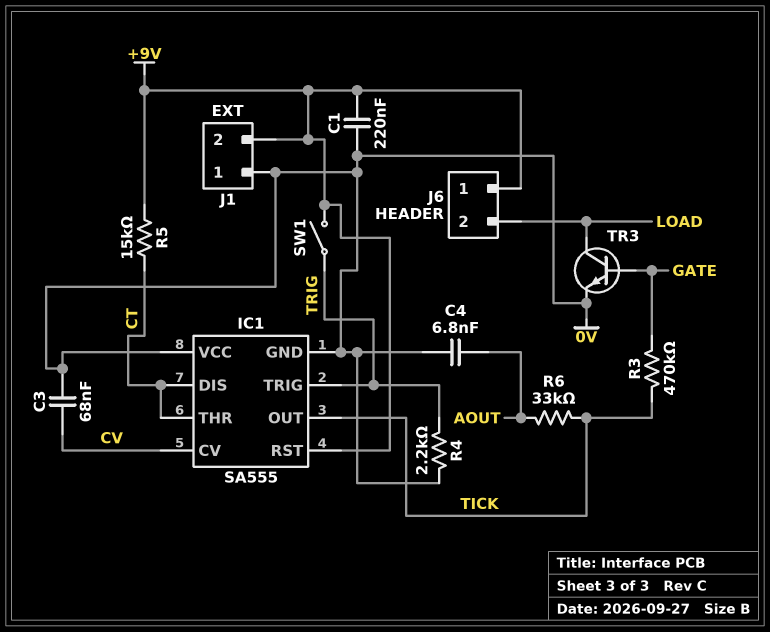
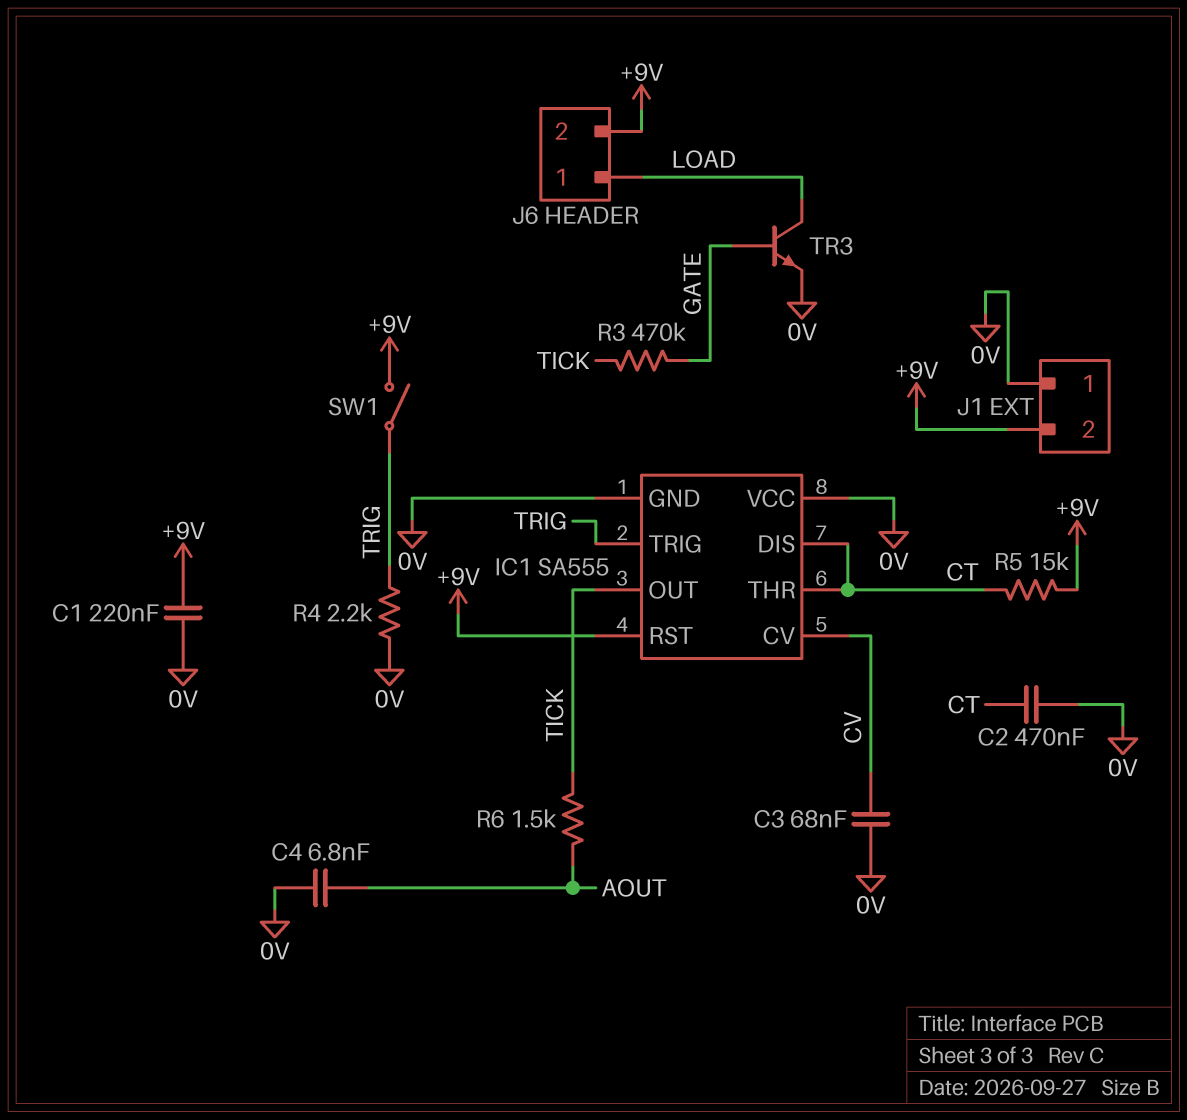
C2: none -> 470nF (0V, CT)
J6 pin 1: +9V -> LOAD
J6 pin 2: LOAD -> +9V
R6: 33k (AOUT, TICK) -> 1.5k (AOUT, TICK)

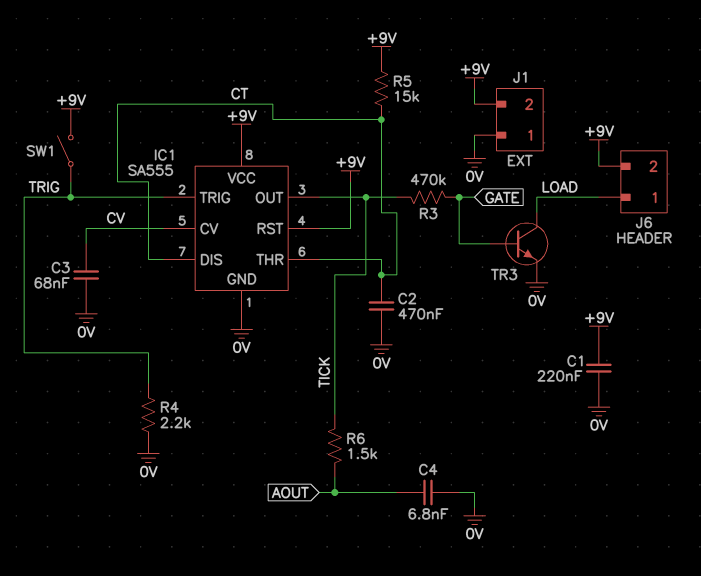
IC1 pin VCC: 0V -> +9V

